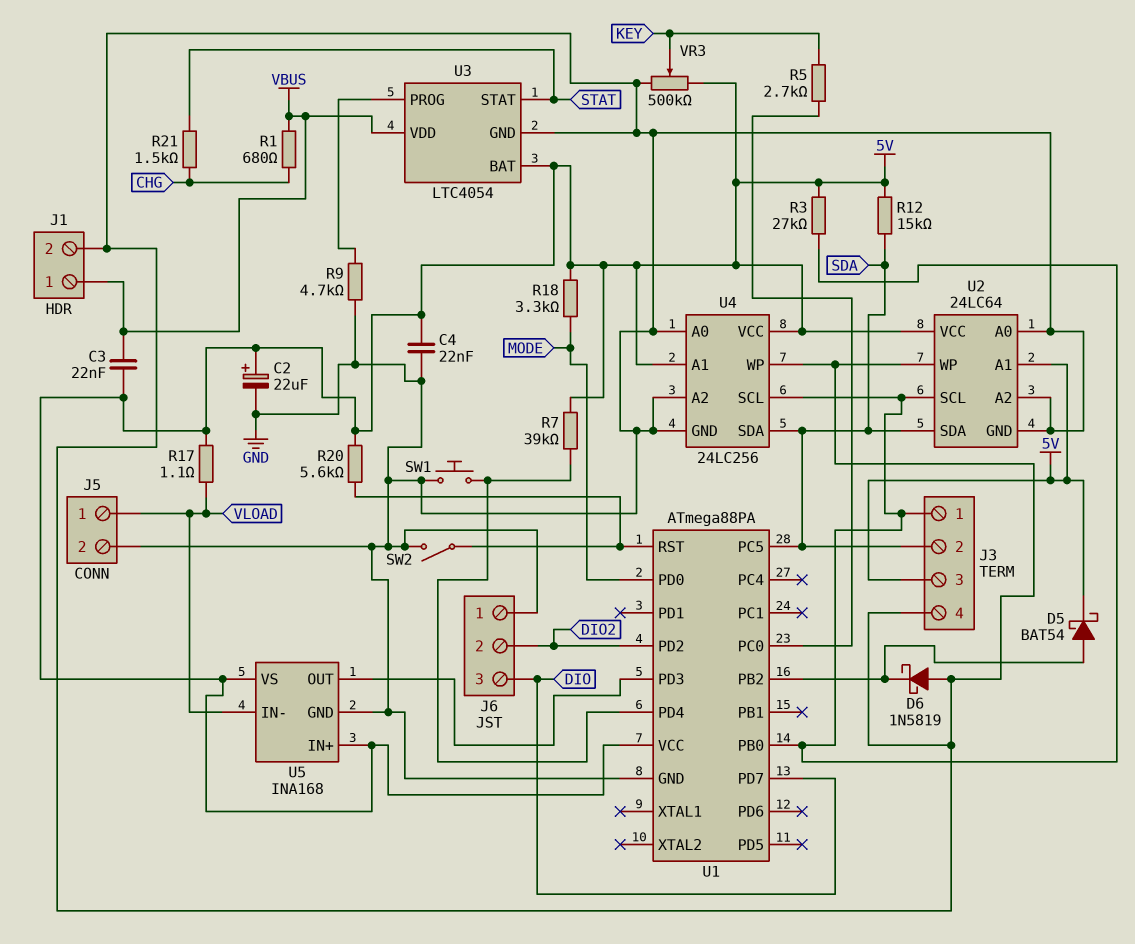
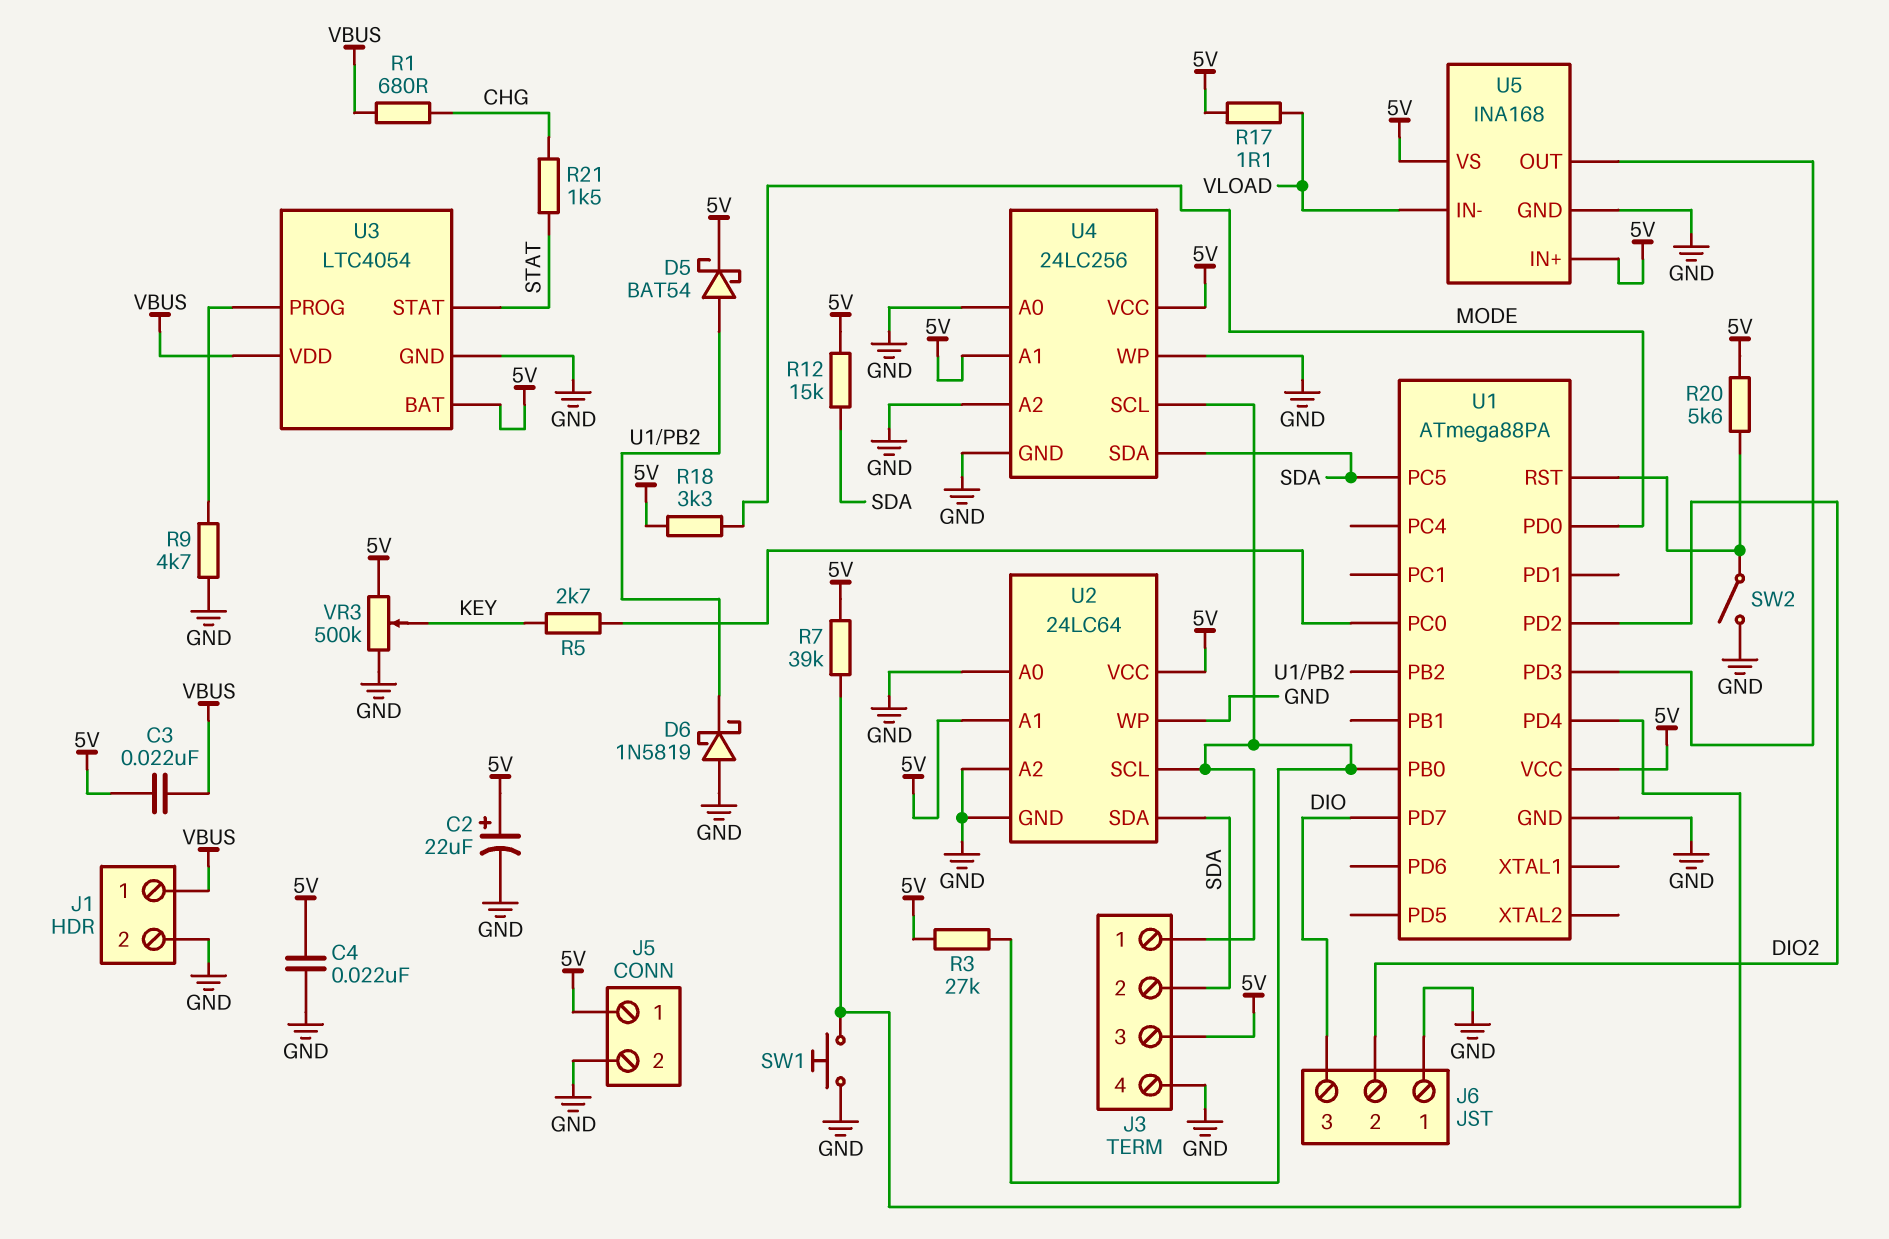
J5 pin 1: VLOAD -> 5V

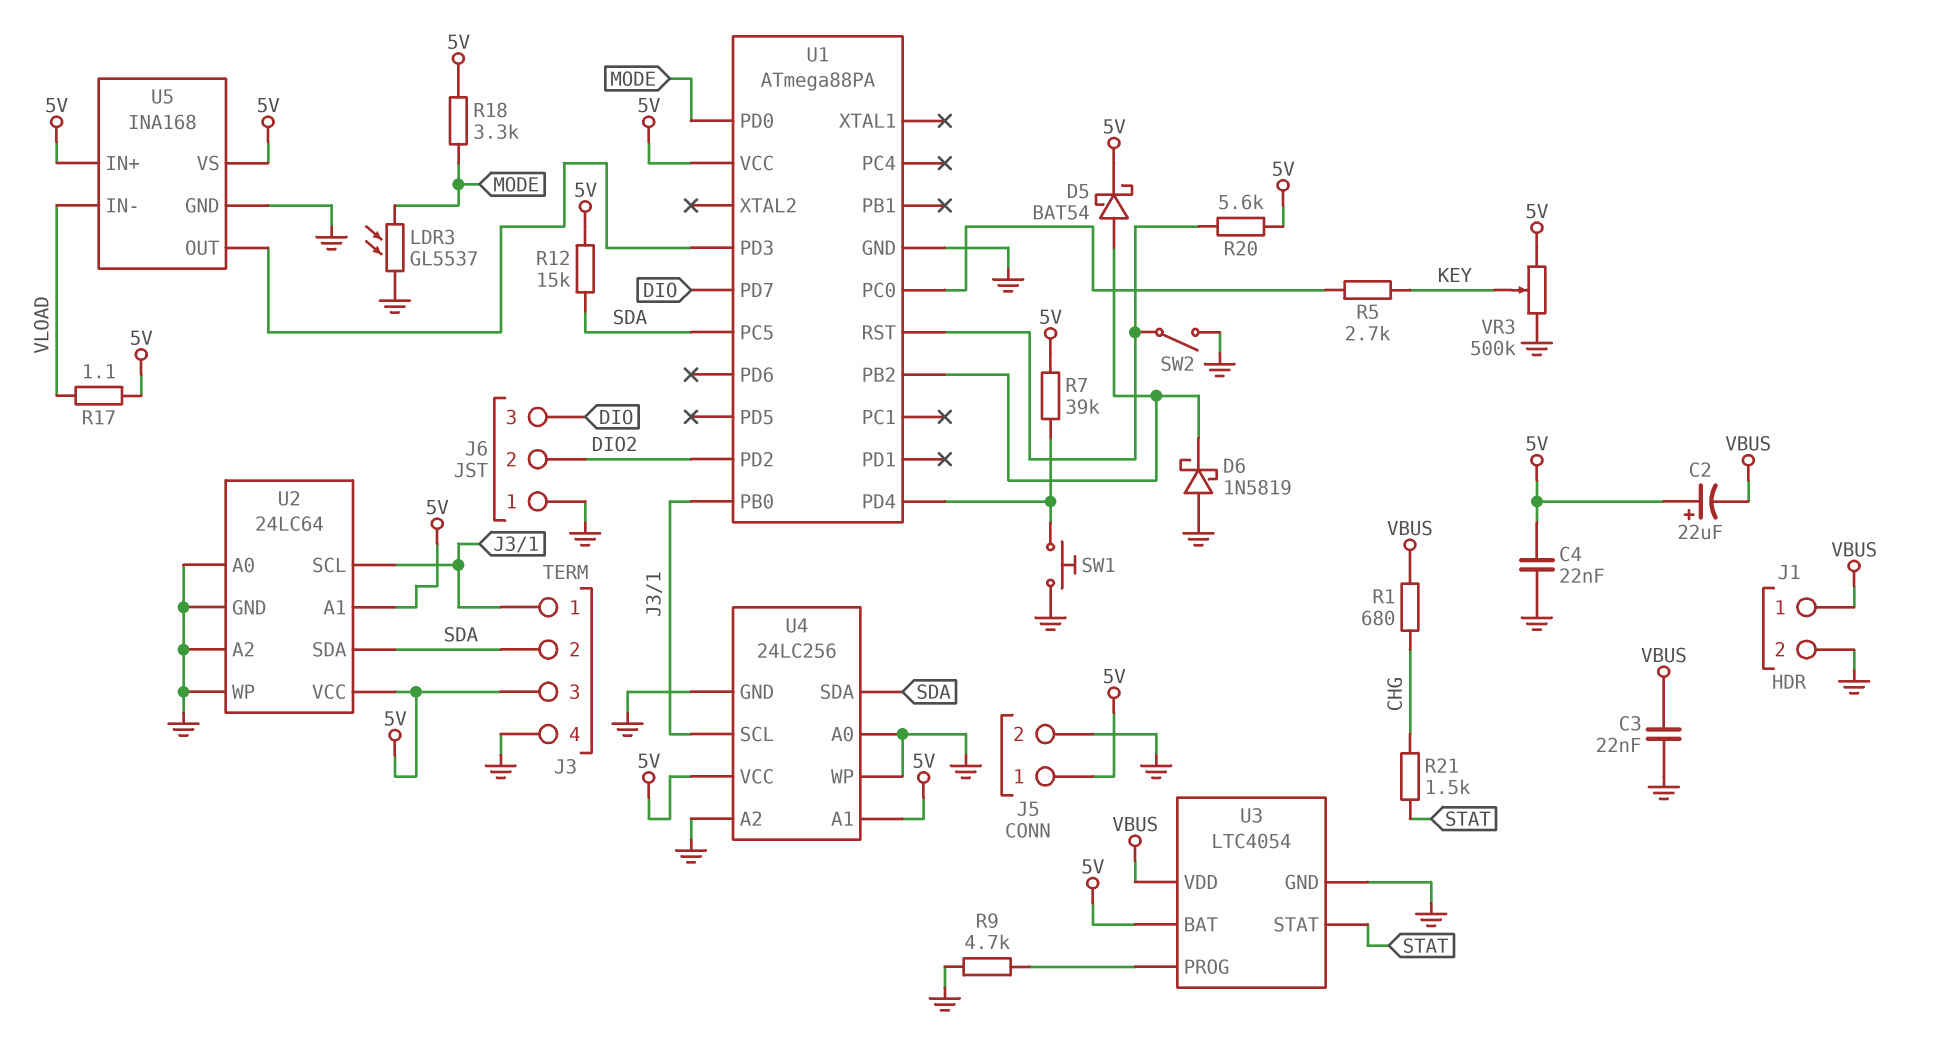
C2: 22uF (plus 5V, minus GND) -> 22uF (plus 5V, minus VBUS)
C3: 22nF (5V, VBUS) -> 22nF (GND, VBUS)
LDR3: none -> GL5537 (GND, MODE)
R3: 27k (5V, J3/1) -> none

